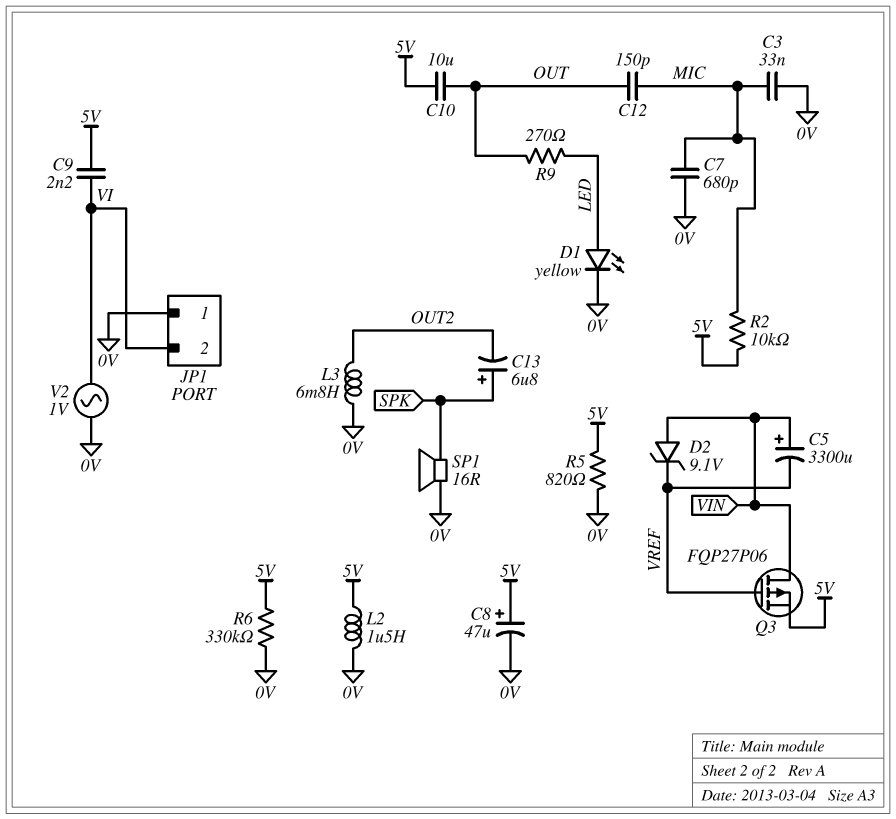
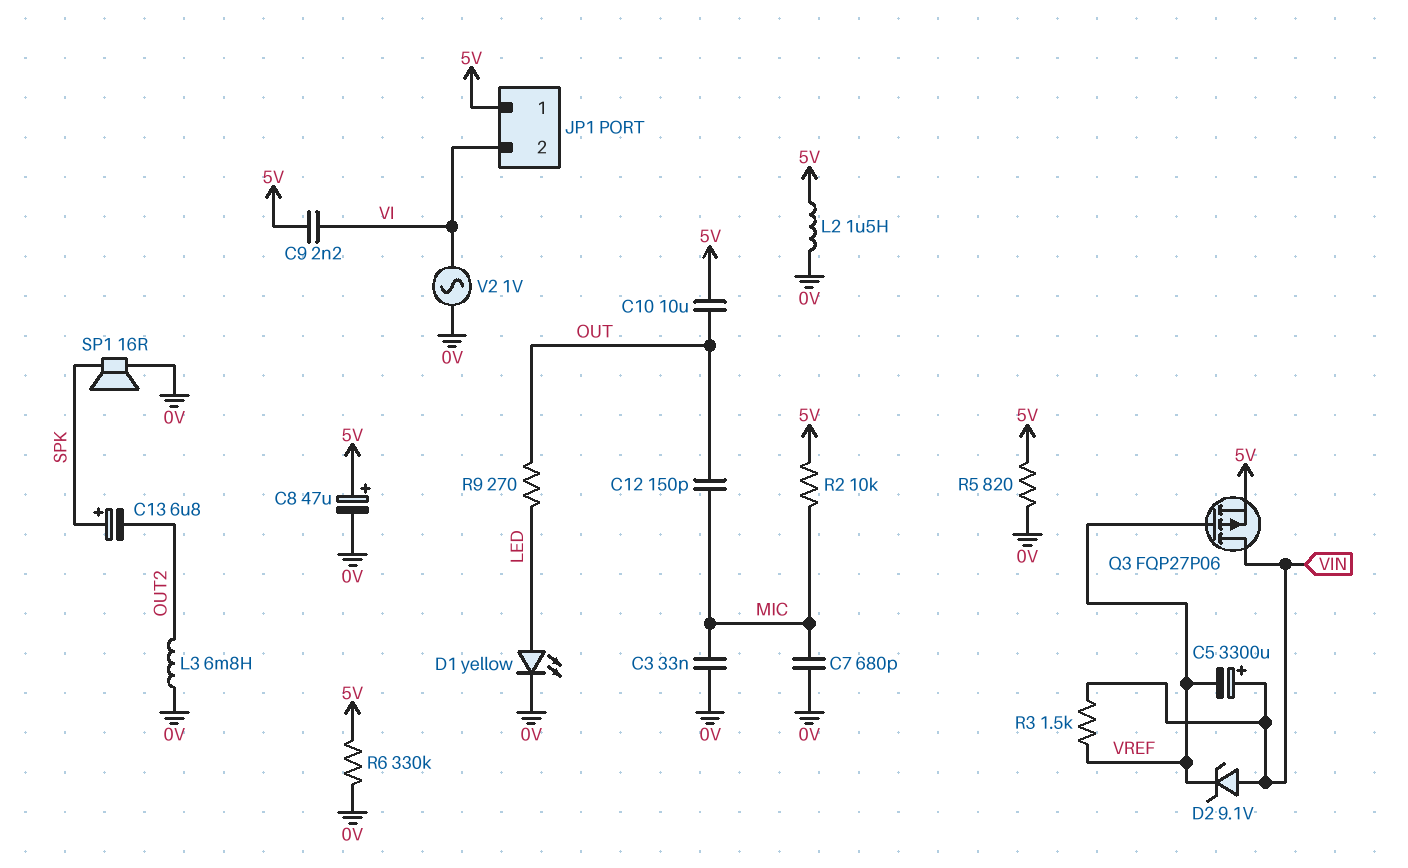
JP1 pin 1: 0V -> 5V
R3: none -> 1.5k (VIN, VREF)

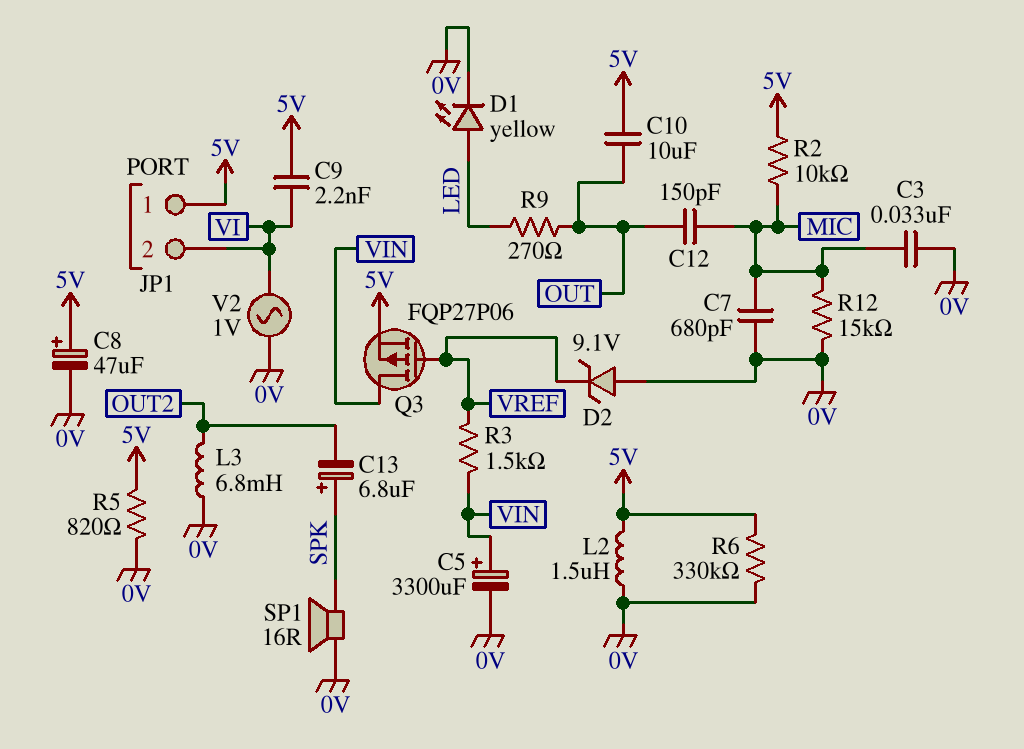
C5: 3300uF (plus VIN, minus VREF) -> 3300uF (plus VIN, minus 0V)
D2: zener 9.1V (A VIN, K VREF) -> zener 9.1V (A 0V, K VREF)
R12: none -> 15k (0V, MIC)

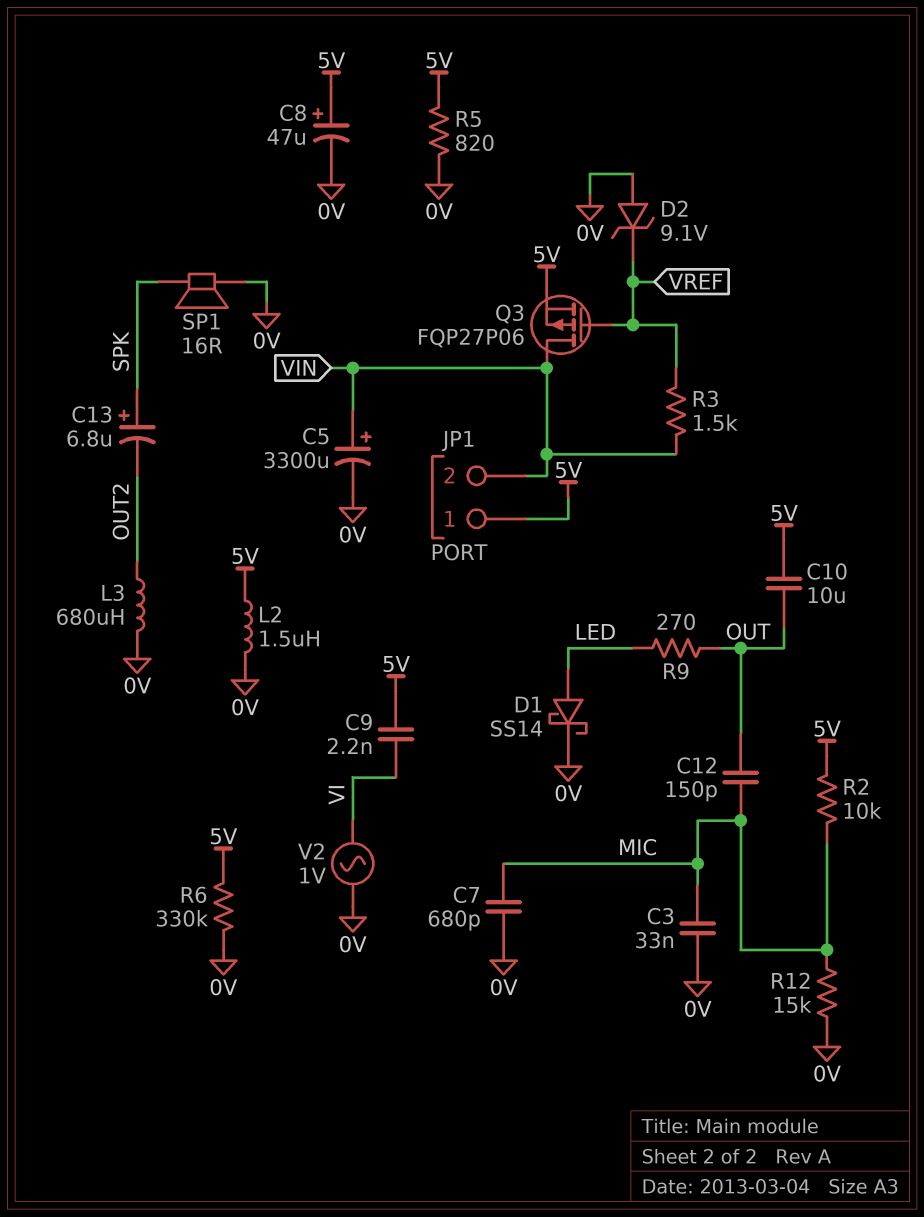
D1: LED yellow (A LED, K 0V) -> schottky SS14 (A LED, K 0V)
JP1 pin 2: VI -> VIN
L3: 6.8mH (0V, OUT2) -> 680uH (0V, OUT2)

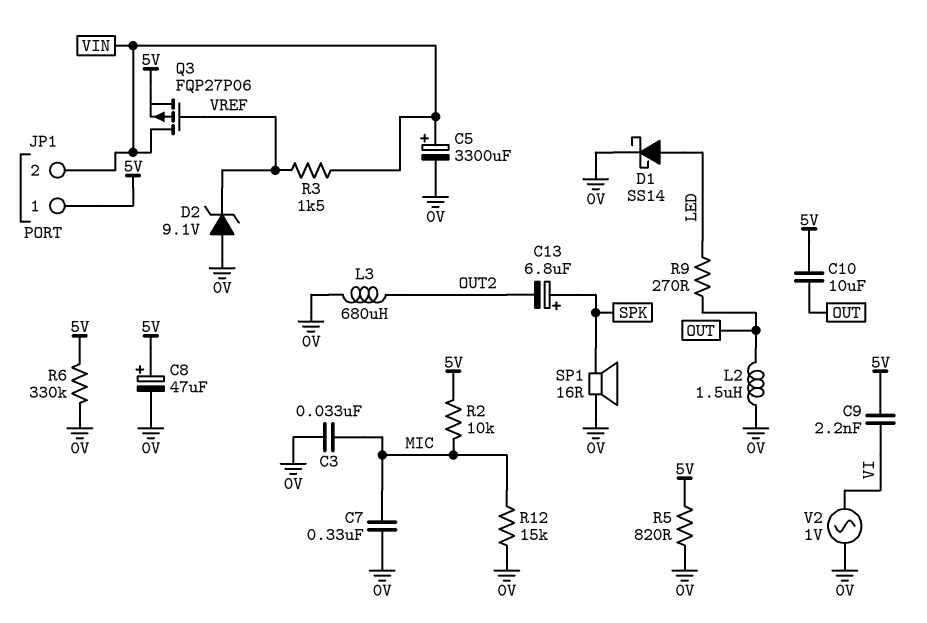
C7: 680pF (0V, MIC) -> 330nF (0V, MIC)
C12: 150pF (MIC, OUT) -> none
L2: 1.5uH (0V, 5V) -> 1.5uH (0V, OUT)

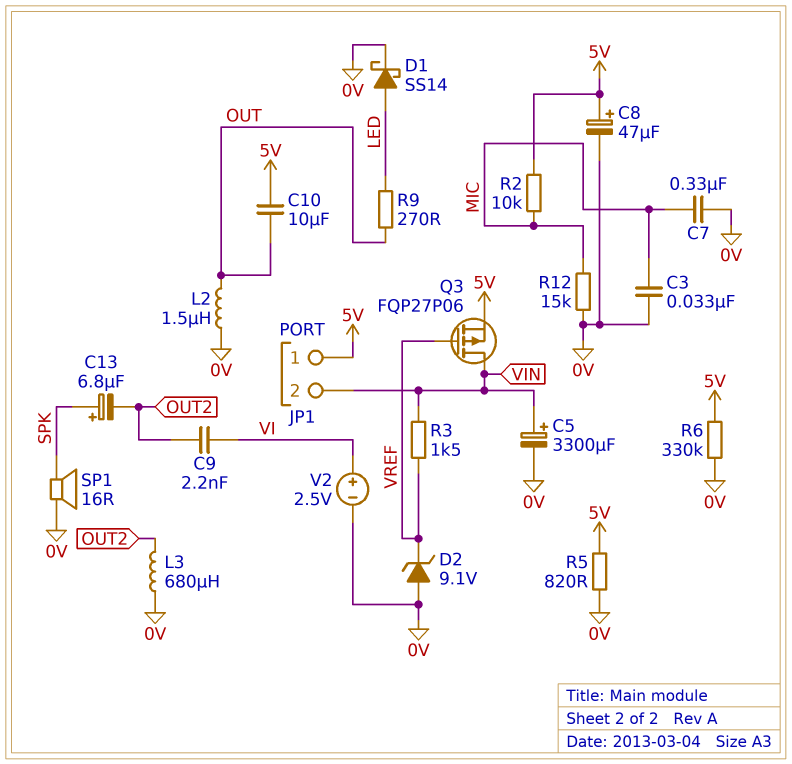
C9: 2.2nF (5V, VI) -> 2.2nF (OUT2, VI)
V2: AC 1V (0V, VI) -> 2.5V (plus VI, minus 0V)

